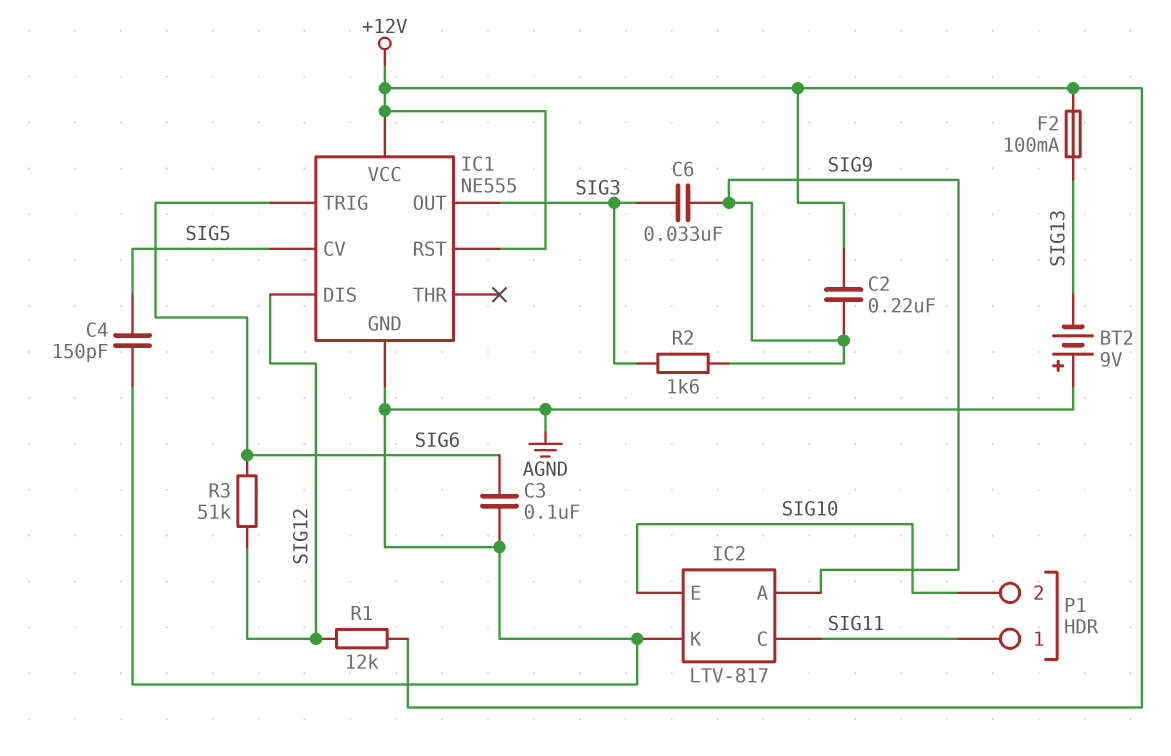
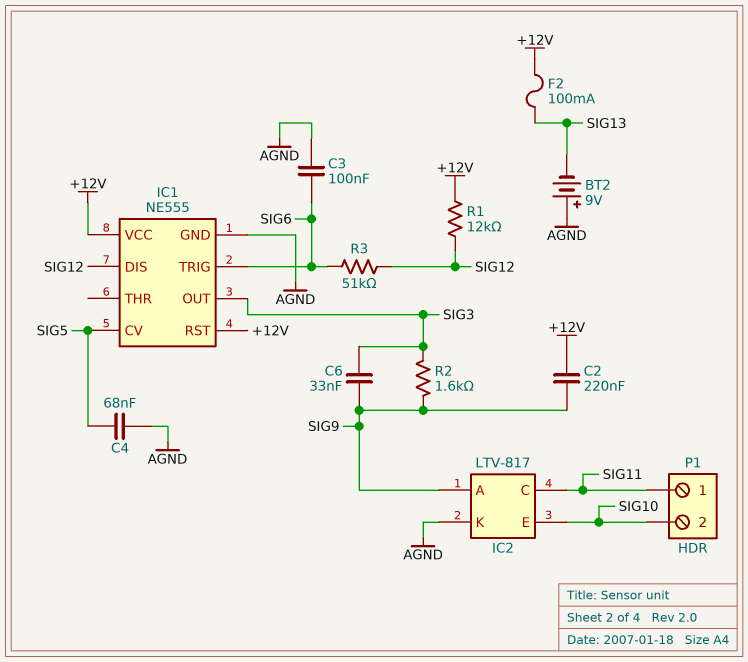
C4: 150pF (AGND, SIG5) -> 68nF (AGND, SIG5)

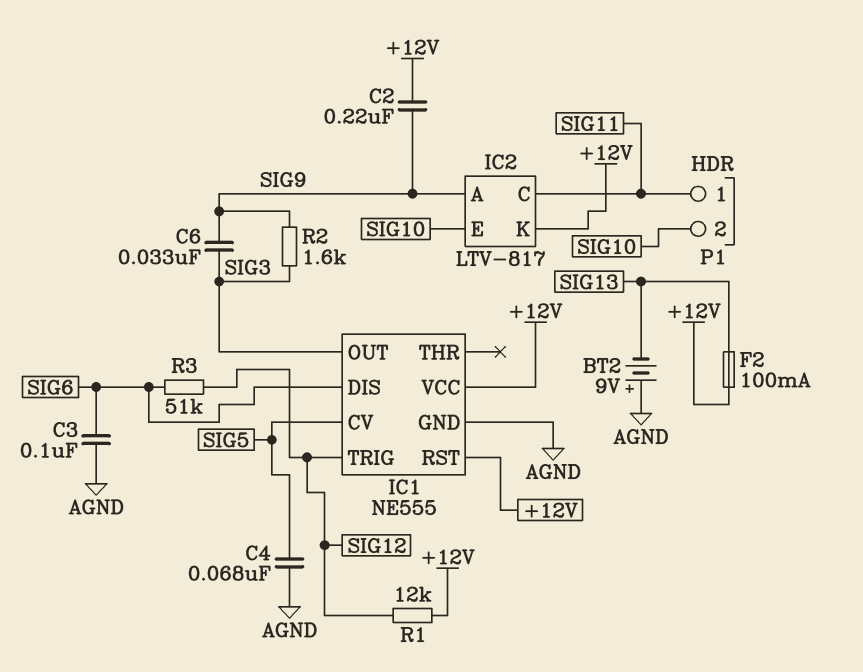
IC1 pin DIS: SIG12 -> SIG6
IC1 pin TRIG: SIG6 -> SIG12
IC2 pin K: AGND -> +12V

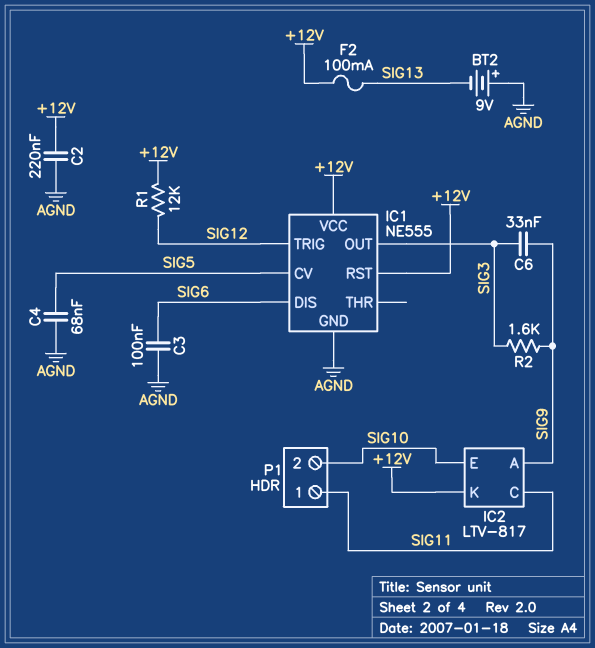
C2: 220nF (+12V, SIG9) -> 220nF (+12V, AGND)
R3: 51k (SIG6, SIG12) -> none

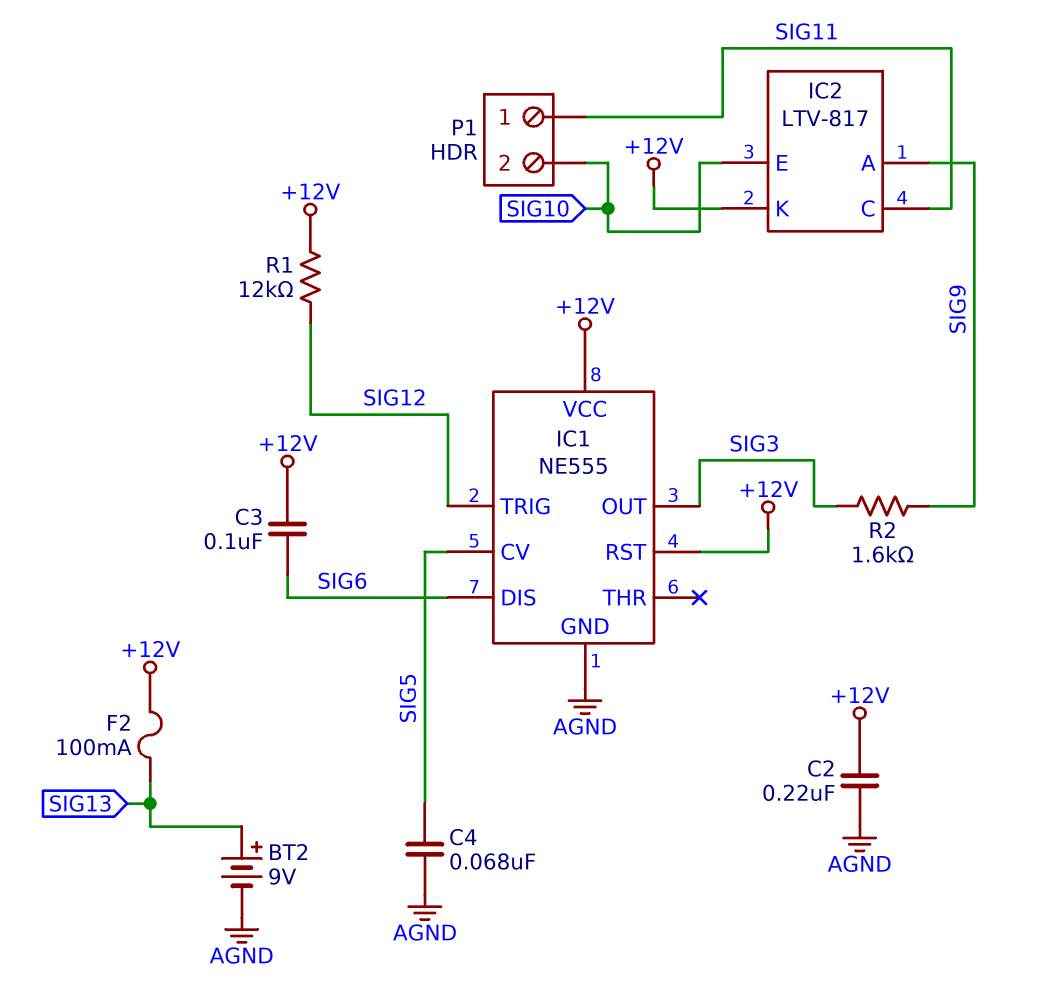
BT2: 9V (plus AGND, minus SIG13) -> 9V (plus SIG13, minus AGND)
C3: 100nF (AGND, SIG6) -> 100nF (+12V, SIG6)
C6: 33nF (SIG3, SIG9) -> none

